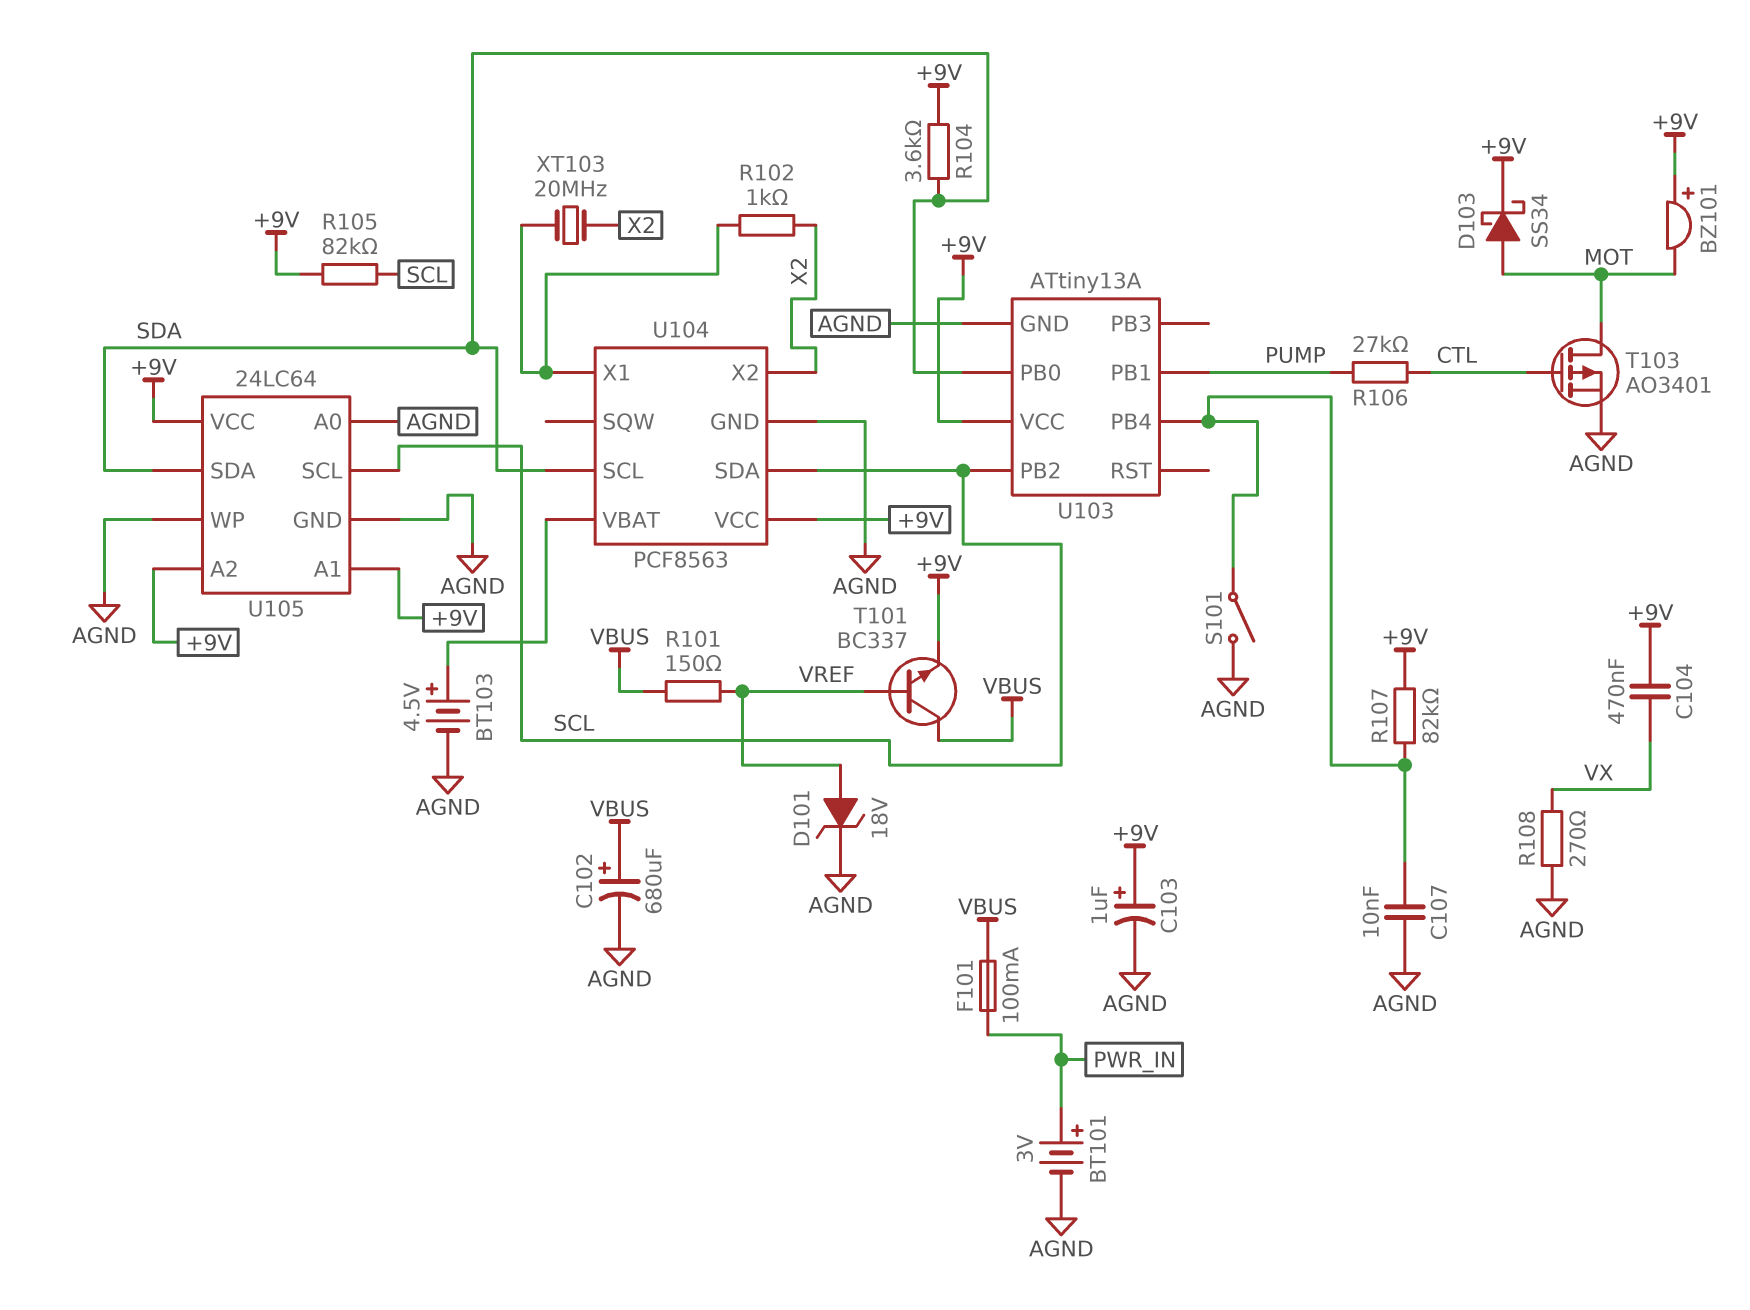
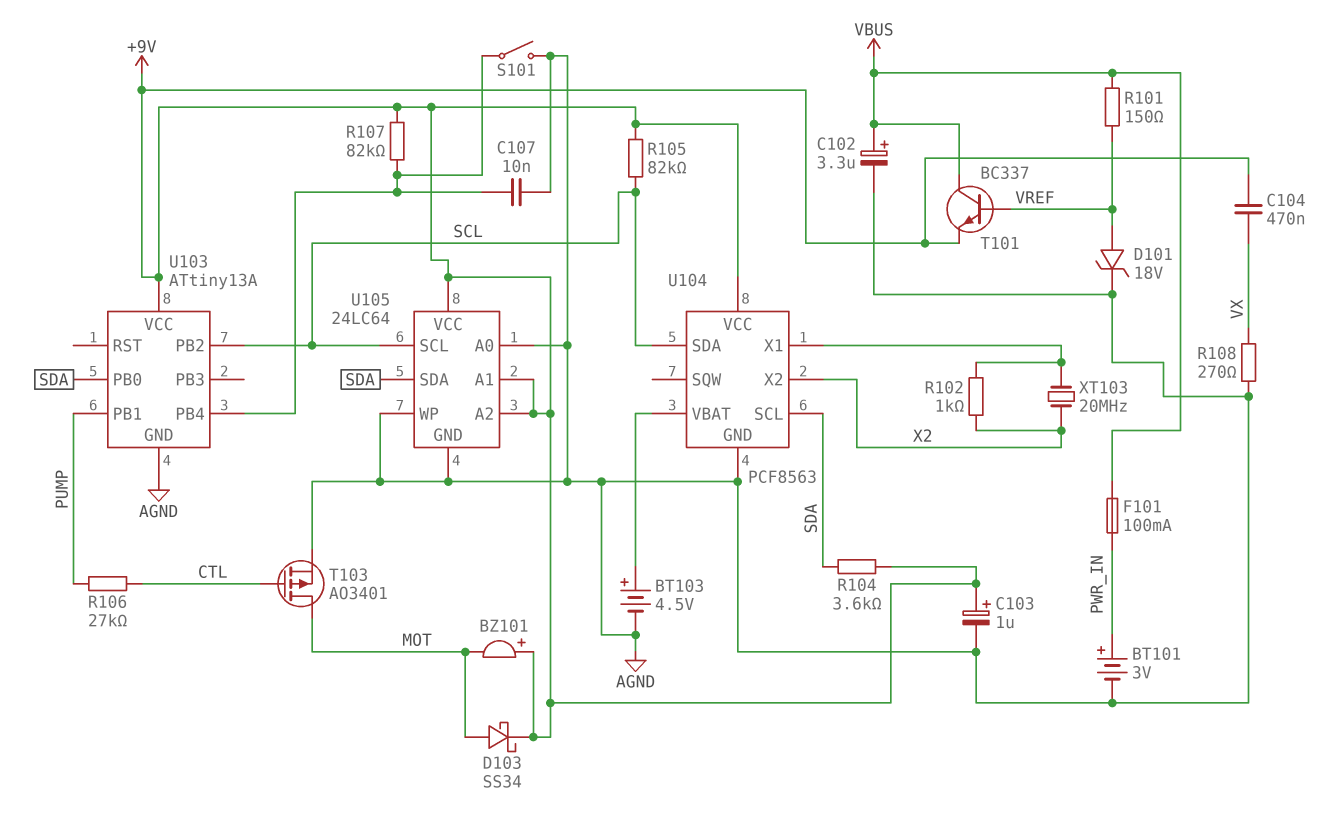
C102: 680uF (plus VBUS, minus AGND) -> 3.3uF (plus VBUS, minus AGND)

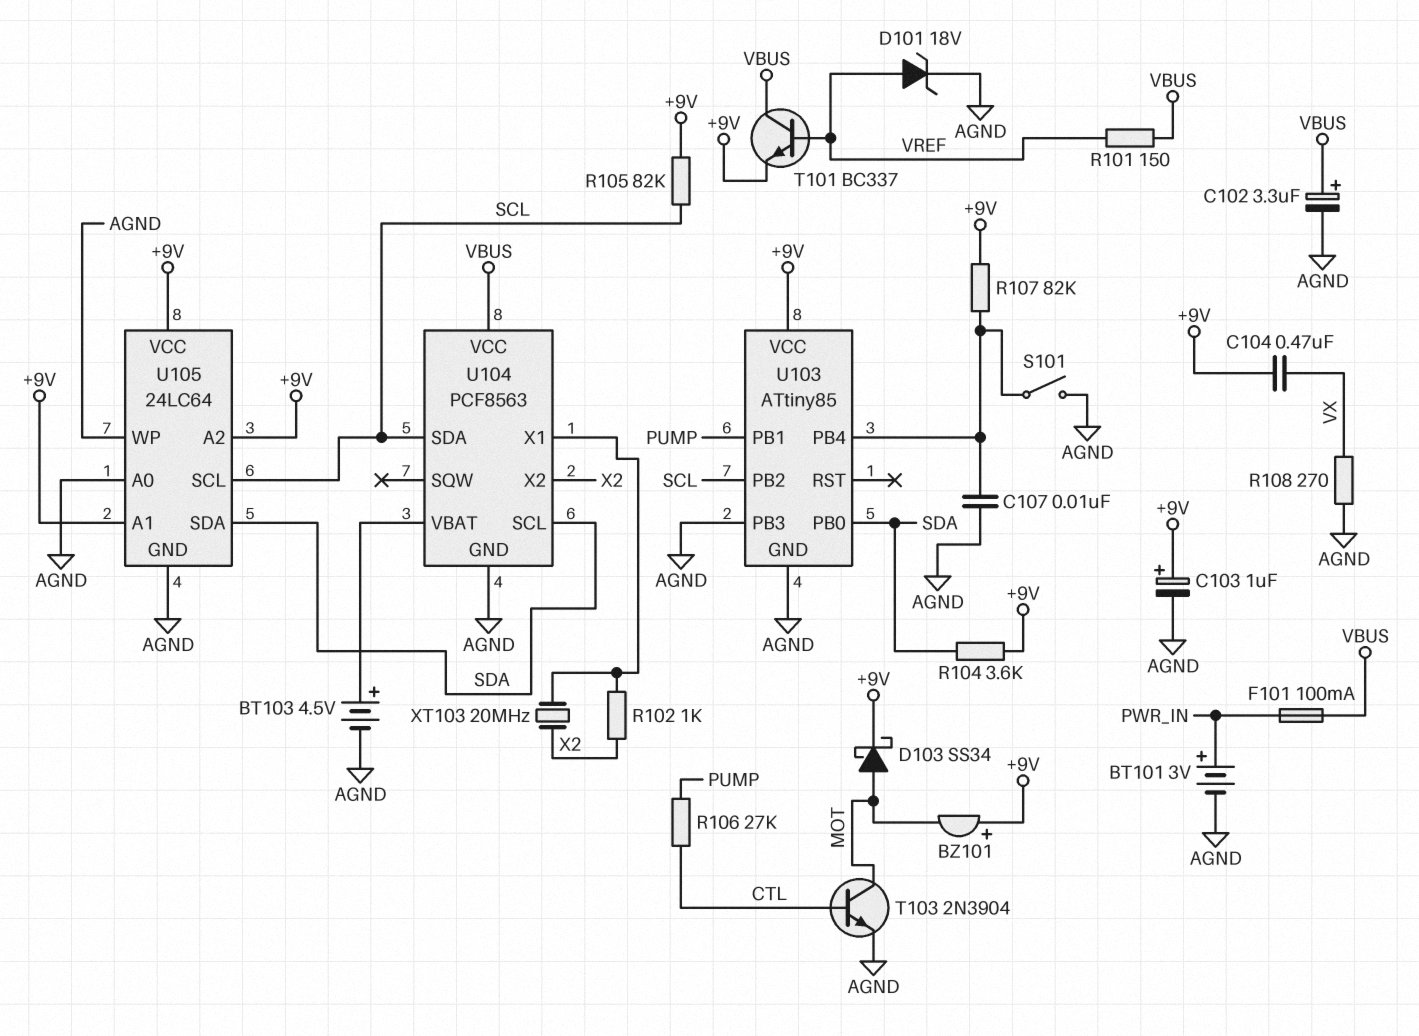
T103: PMOS AO3401 (G CTL, D MOT, S AGND) -> NPN 2N3904 (B CTL, C MOT, E AGND)
U103: ATtiny13A -> ATtiny85
U103 pin PB3: none -> AGND
U104 pin VCC: +9V -> VBUS

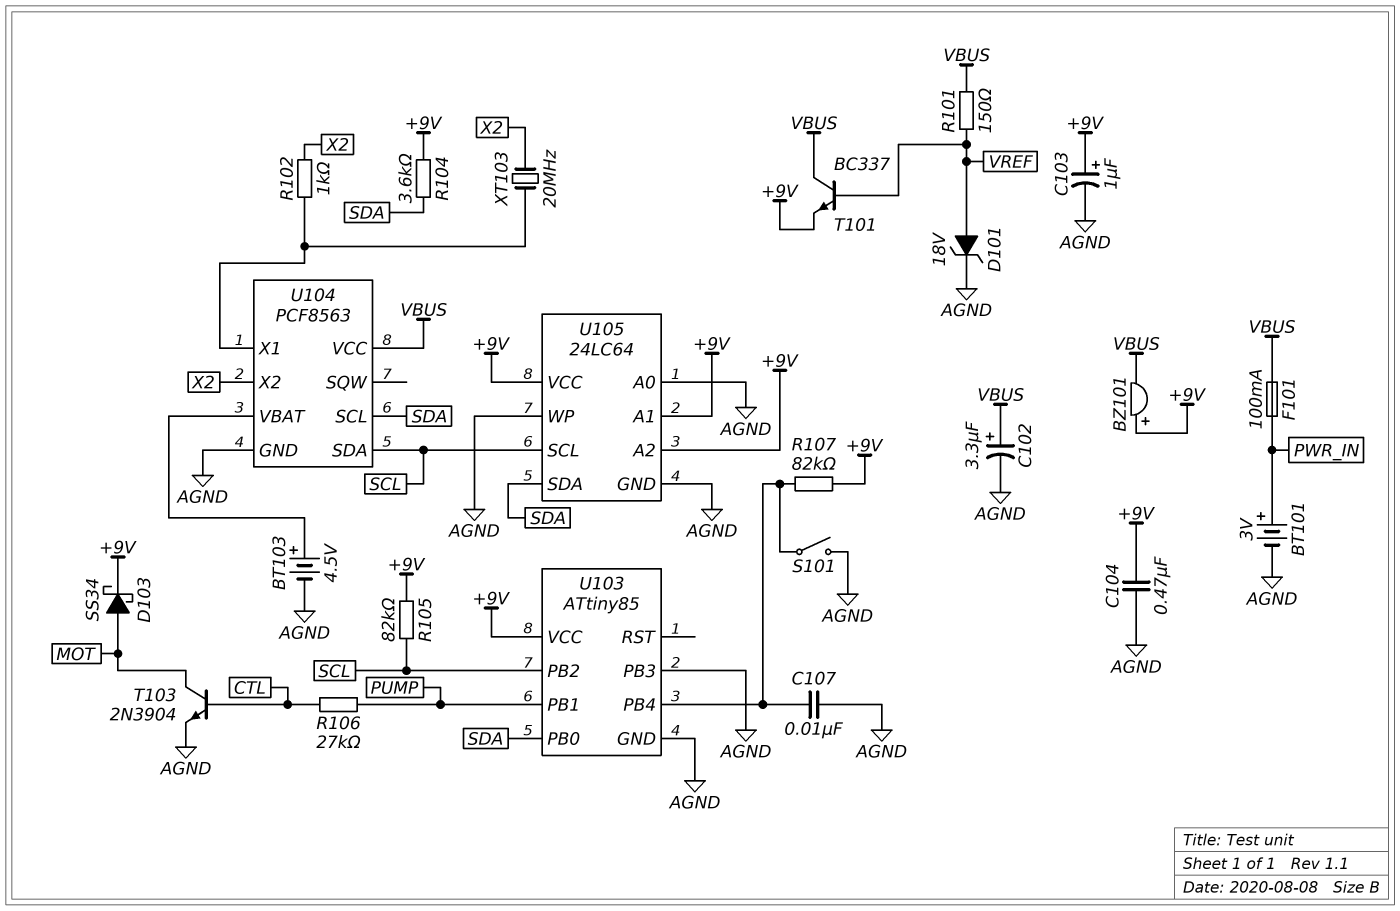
BZ101: buzzer (plus +9V, minus MOT) -> buzzer (plus +9V, minus VBUS)
C104: 470nF (+9V, VX) -> 470nF (+9V, AGND)
R108: 270 (AGND, VX) -> none

